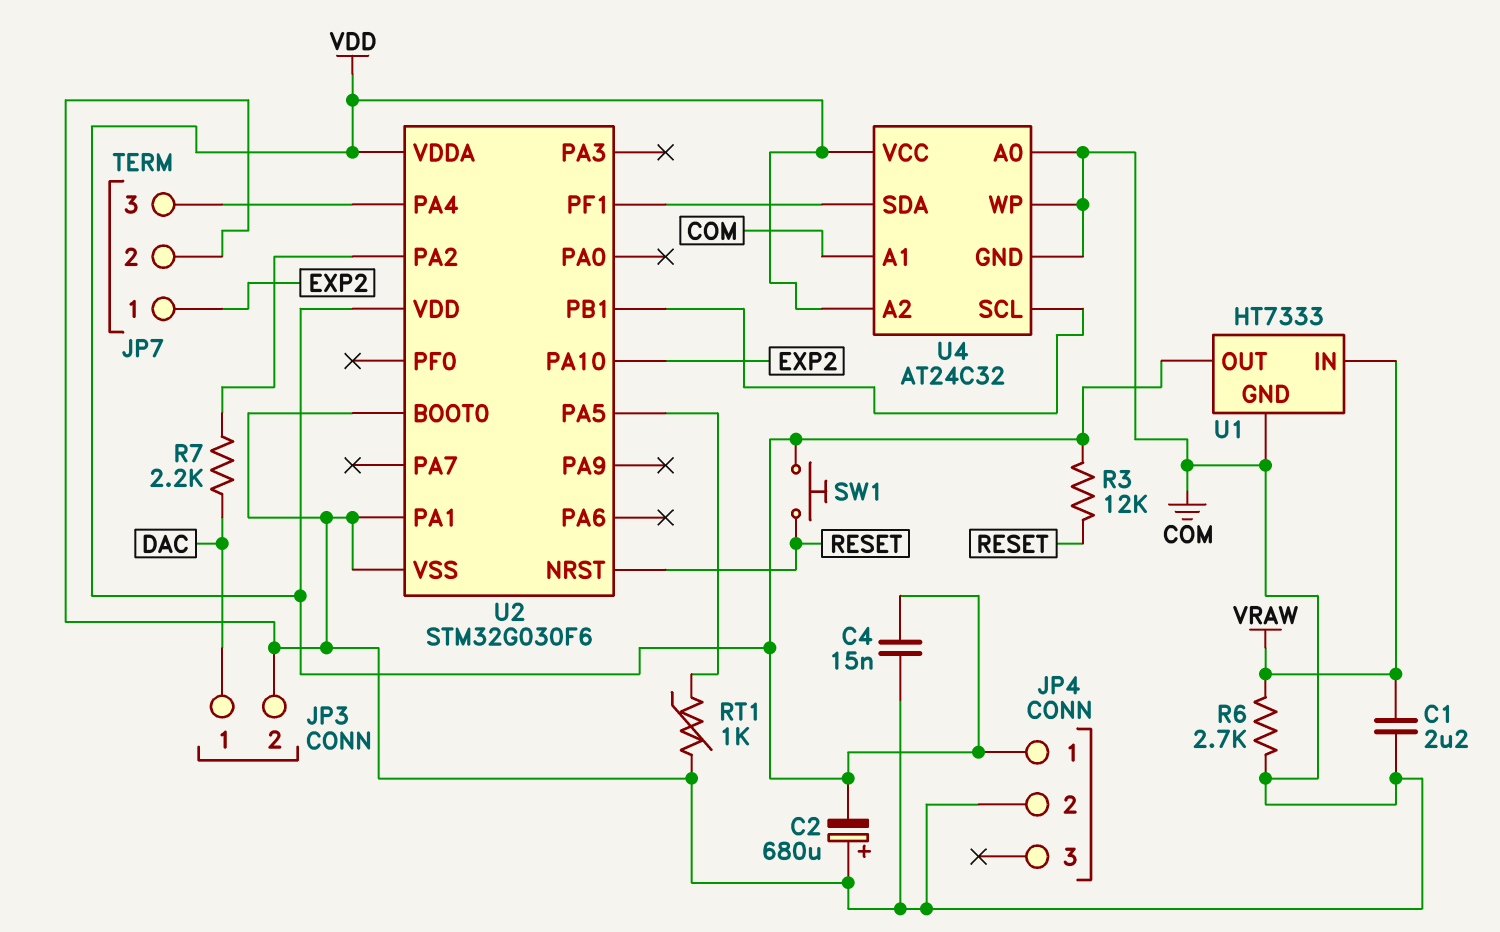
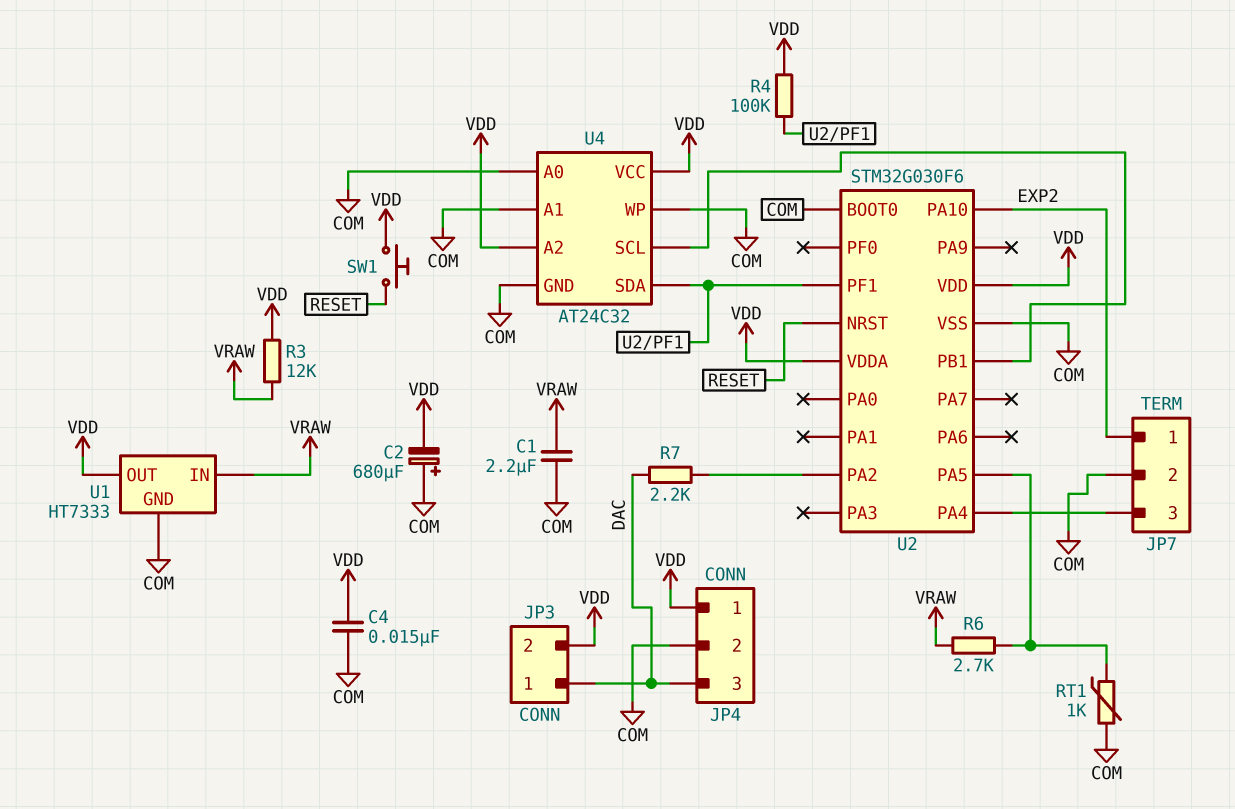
JP3 pin 2: COM -> VDD
JP4 pin 3: none -> DAC
R3: 12k (RESET, VDD) -> 12k (VDD, VRAW)
R4: none -> 100k (U2/PF1, VDD)
R6: 2.7k (COM, VRAW) -> 2.7k (U2/PA5, VRAW)
U2 pin PA1: COM -> none

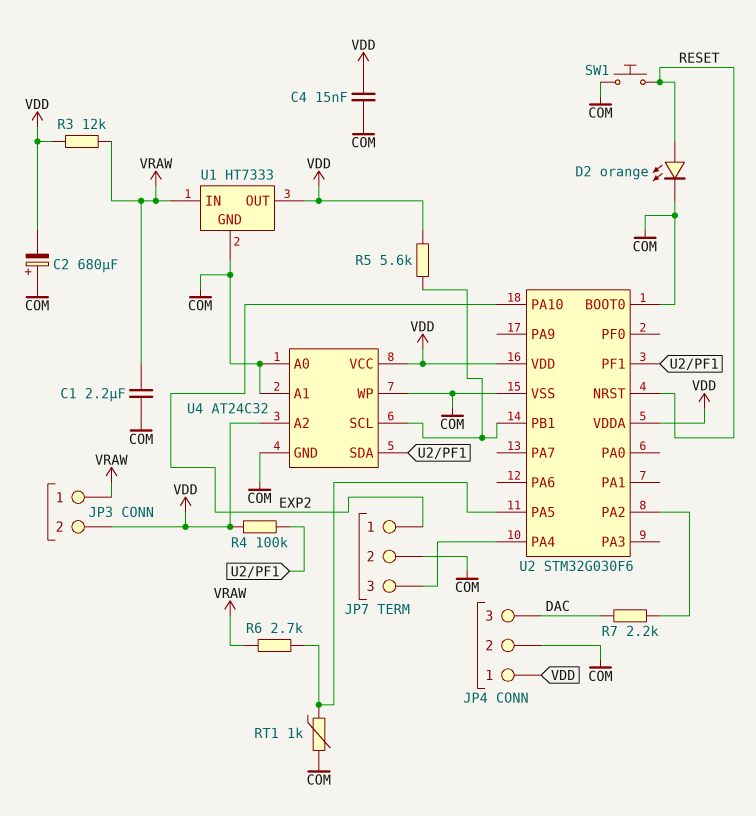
D2: none -> LED orange (A RESET, K COM)
JP3 pin 1: DAC -> VRAW
R5: none -> 5.6k (U2/PB1, VDD)
SW1: button (RESET, VDD) -> button (COM, RESET)

